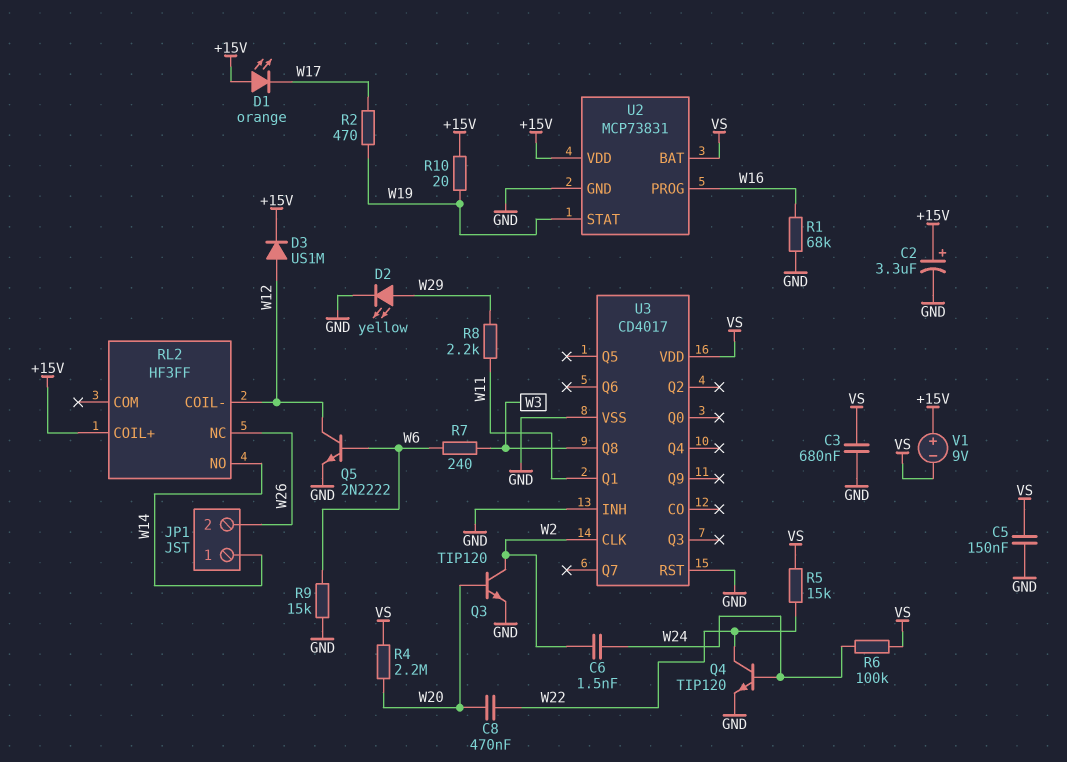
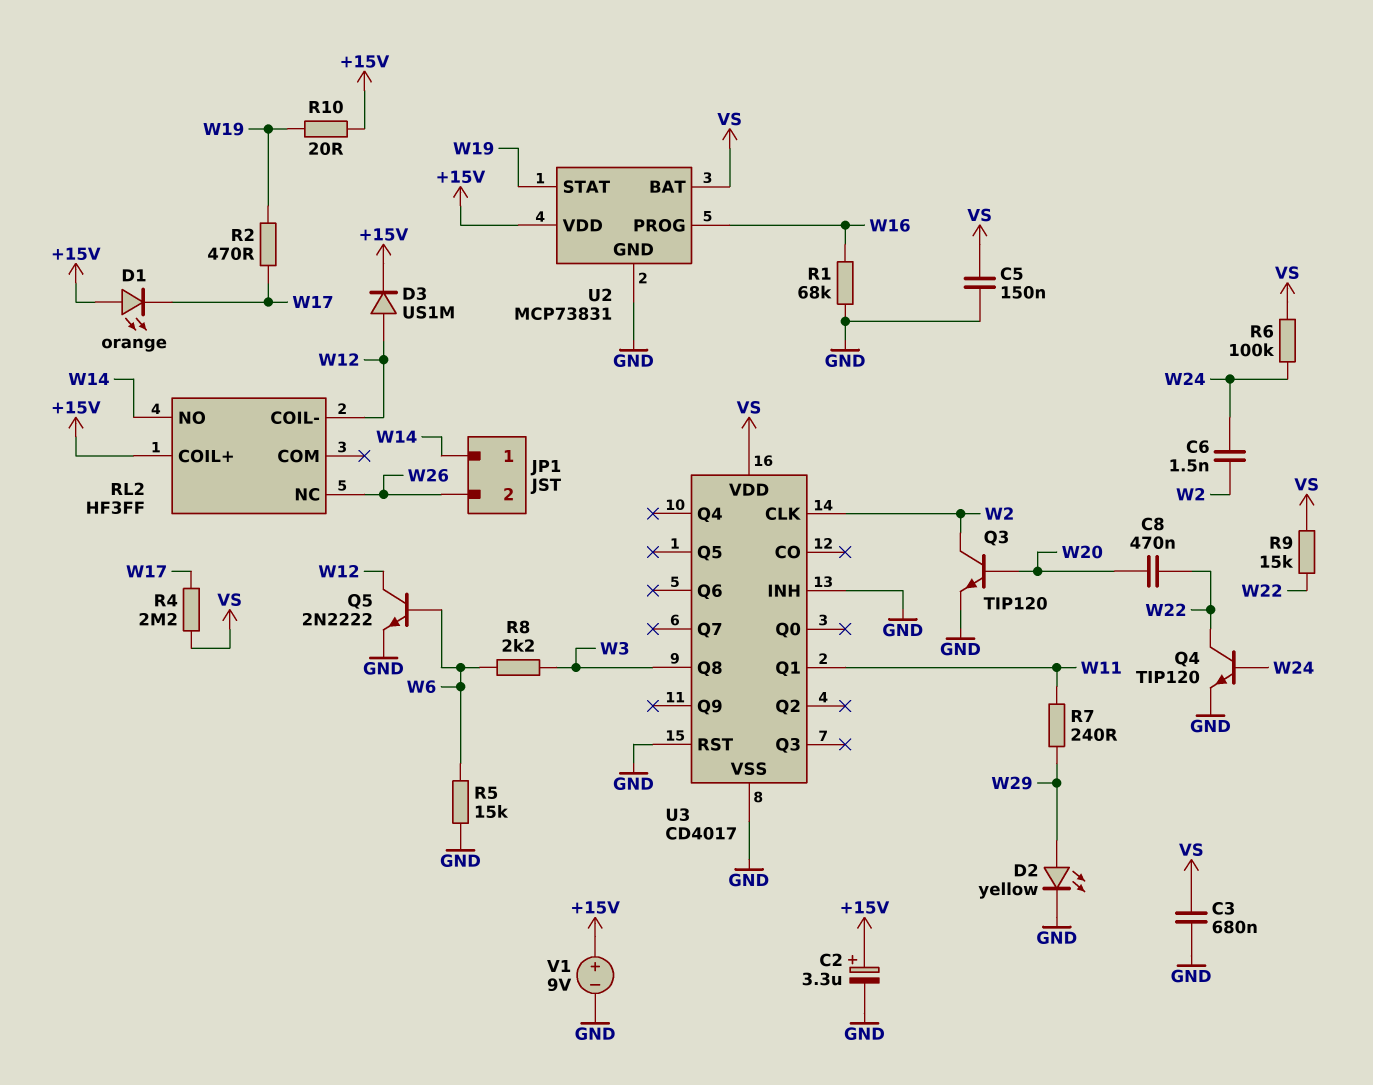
R4: 2.2M (VS, W20) -> 2.2M (VS, W17)
R5: 15k (VS, W22) -> 15k (GND, W6)
R7: 240 (W3, W6) -> 240 (W11, W29)
R8: 2.2k (W11, W29) -> 2.2k (W3, W6)
R9: 15k (GND, W6) -> 15k (VS, W22)
V1: 9V (plus +15V, minus VS) -> 9V (plus +15V, minus GND)

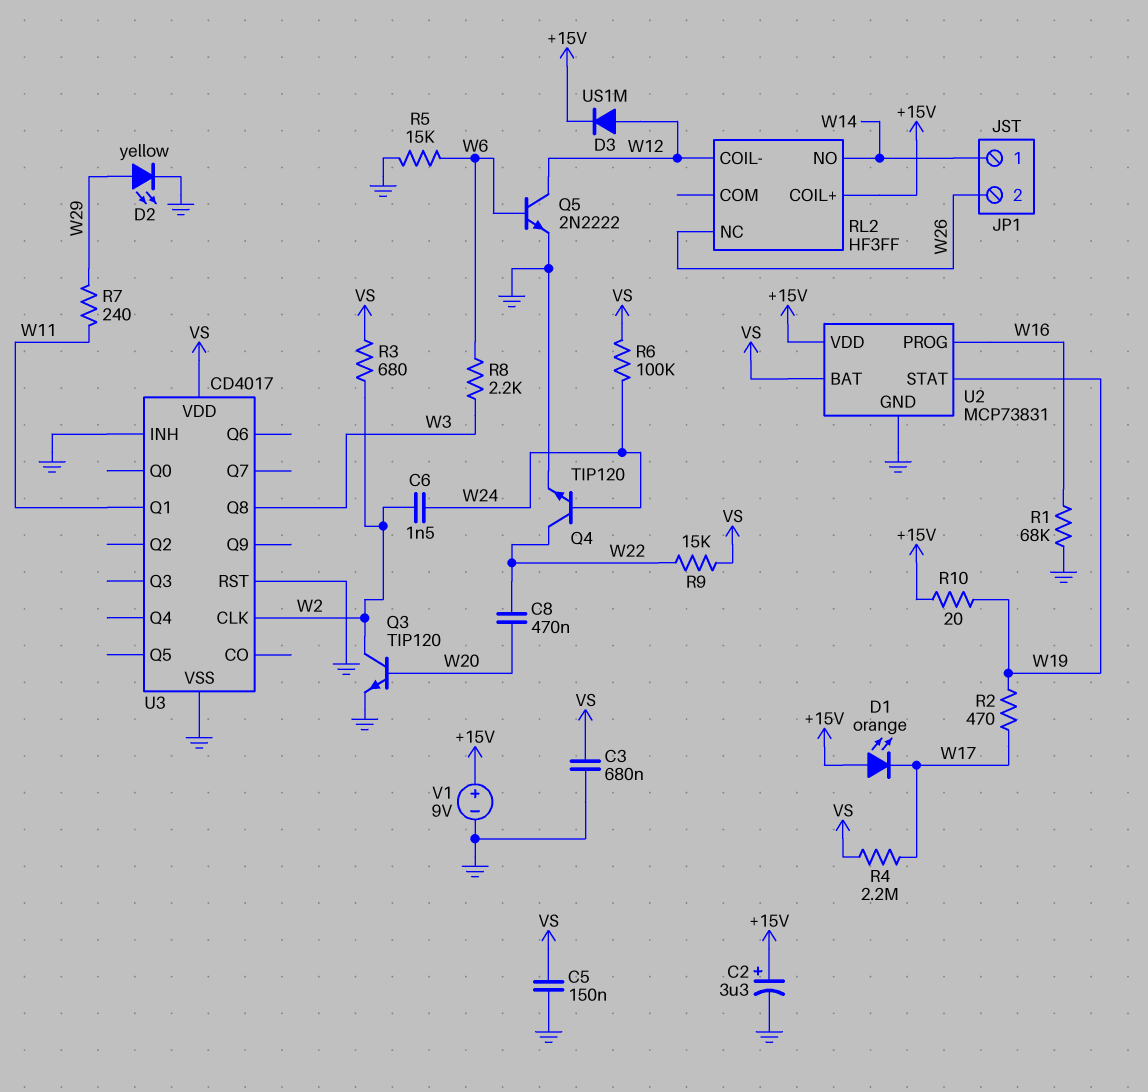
R3: none -> 680 (VS, W2)

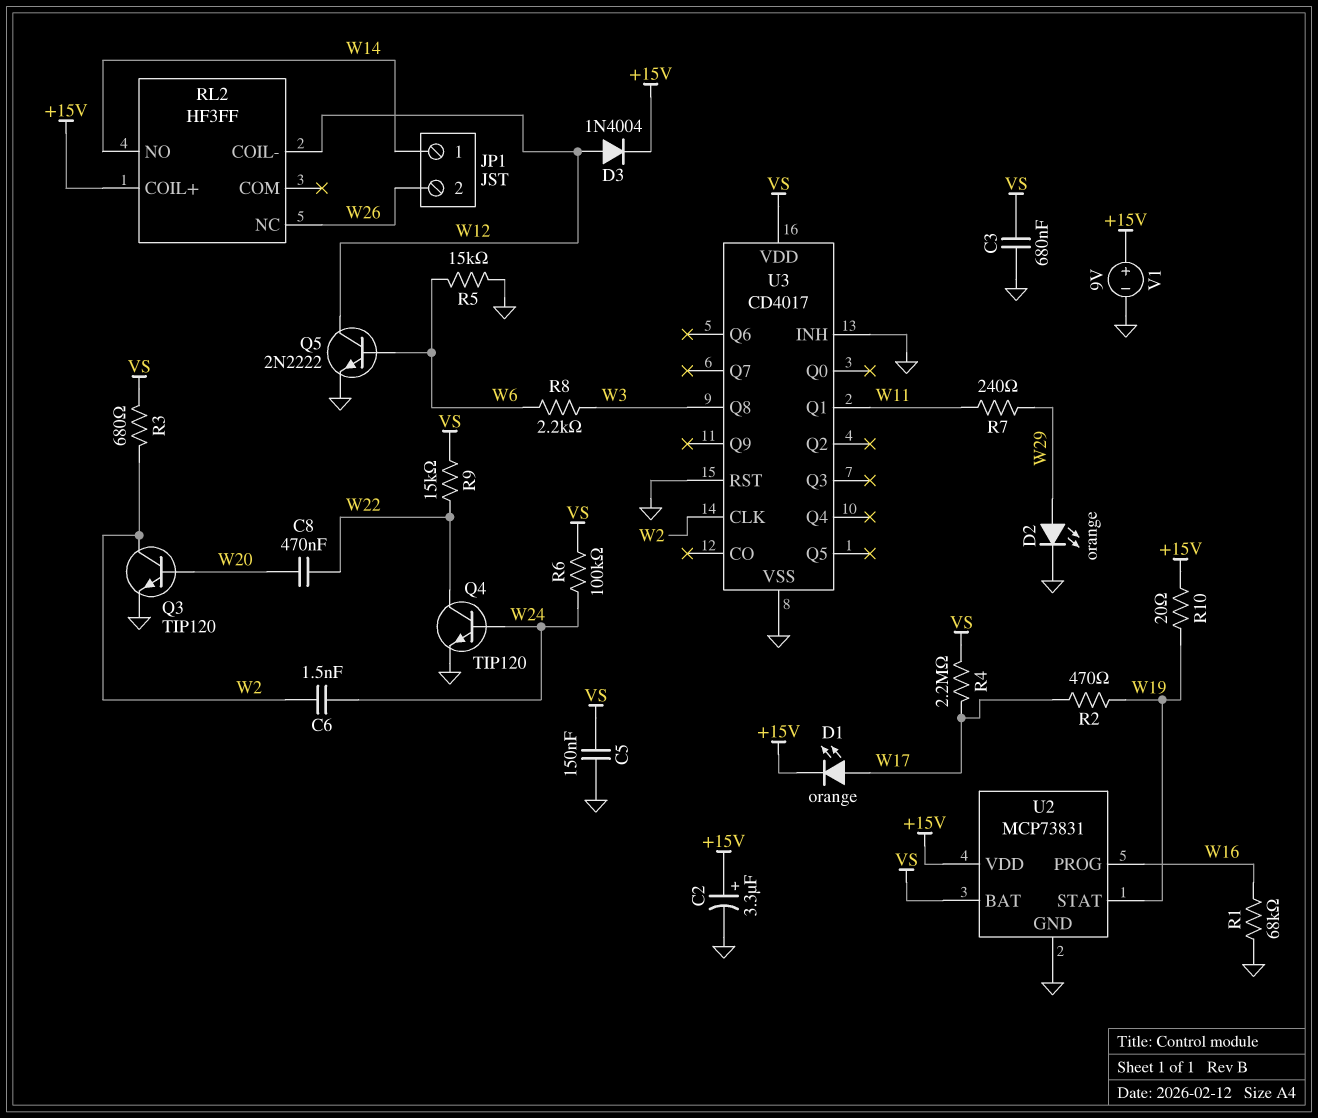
D1: LED orange (A +15V, K W17) -> LED orange (A W17, K +15V)
D2: LED yellow (A W29, K GND) -> LED orange (A W29, K GND)
D3: diode US1M (A W12, K +15V) -> diode 1N4004 (A W12, K +15V)

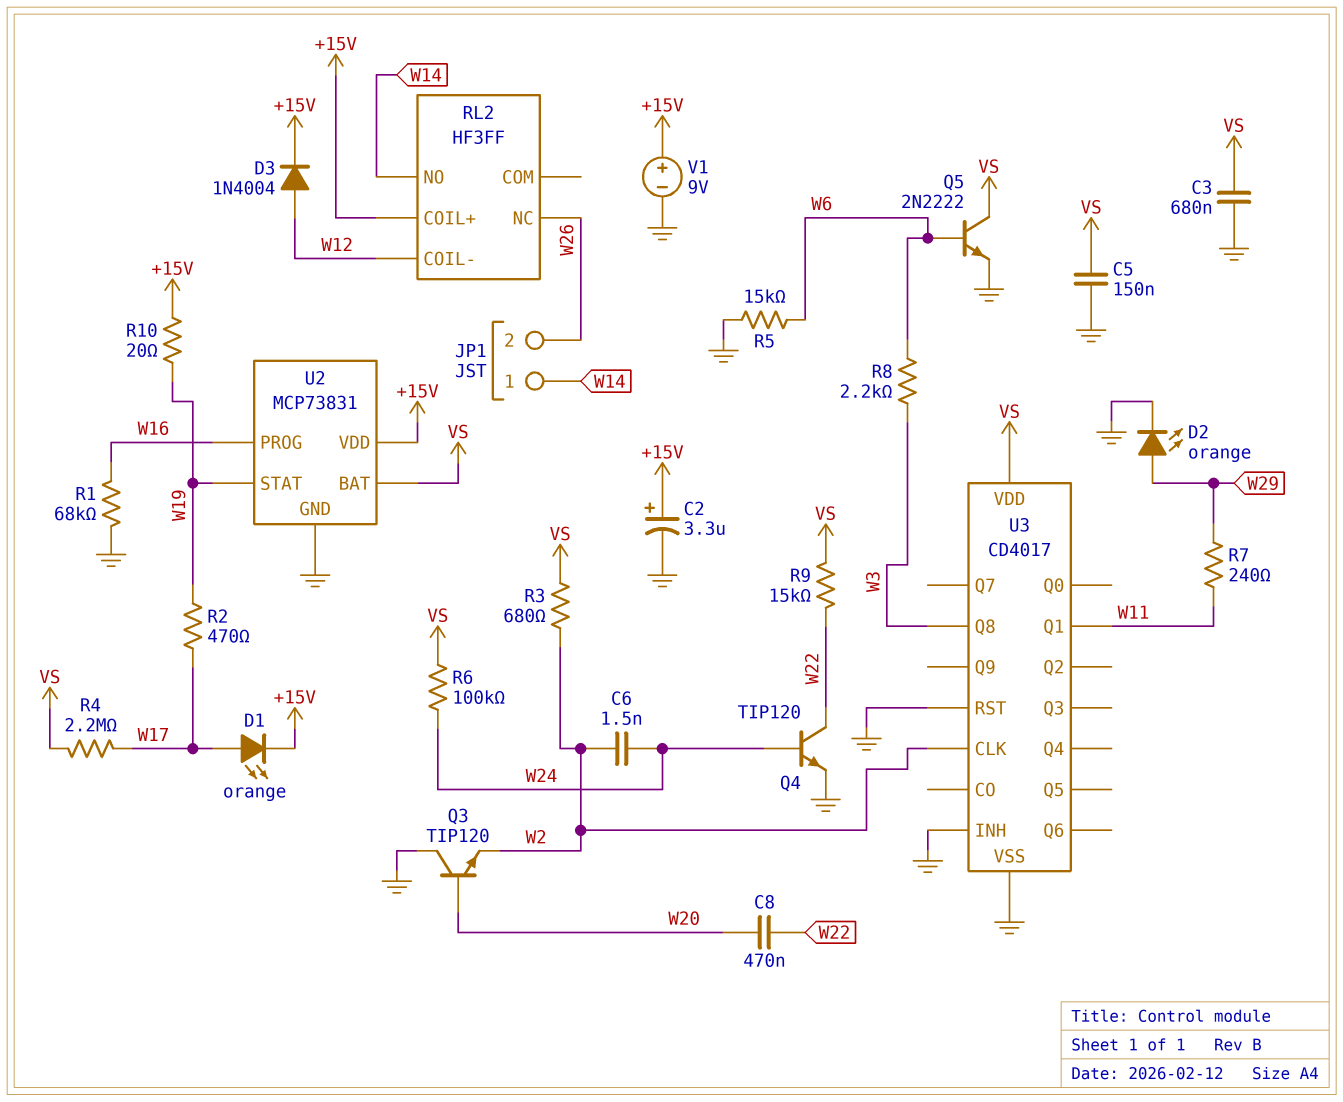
Q3: NPN TIP120 (B W20, C W2, E GND) -> NPN TIP120 (B W20, C GND, E W2)
Q5: NPN 2N2222 (B W6, C W12, E GND) -> NPN 2N2222 (B W6, C VS, E GND)

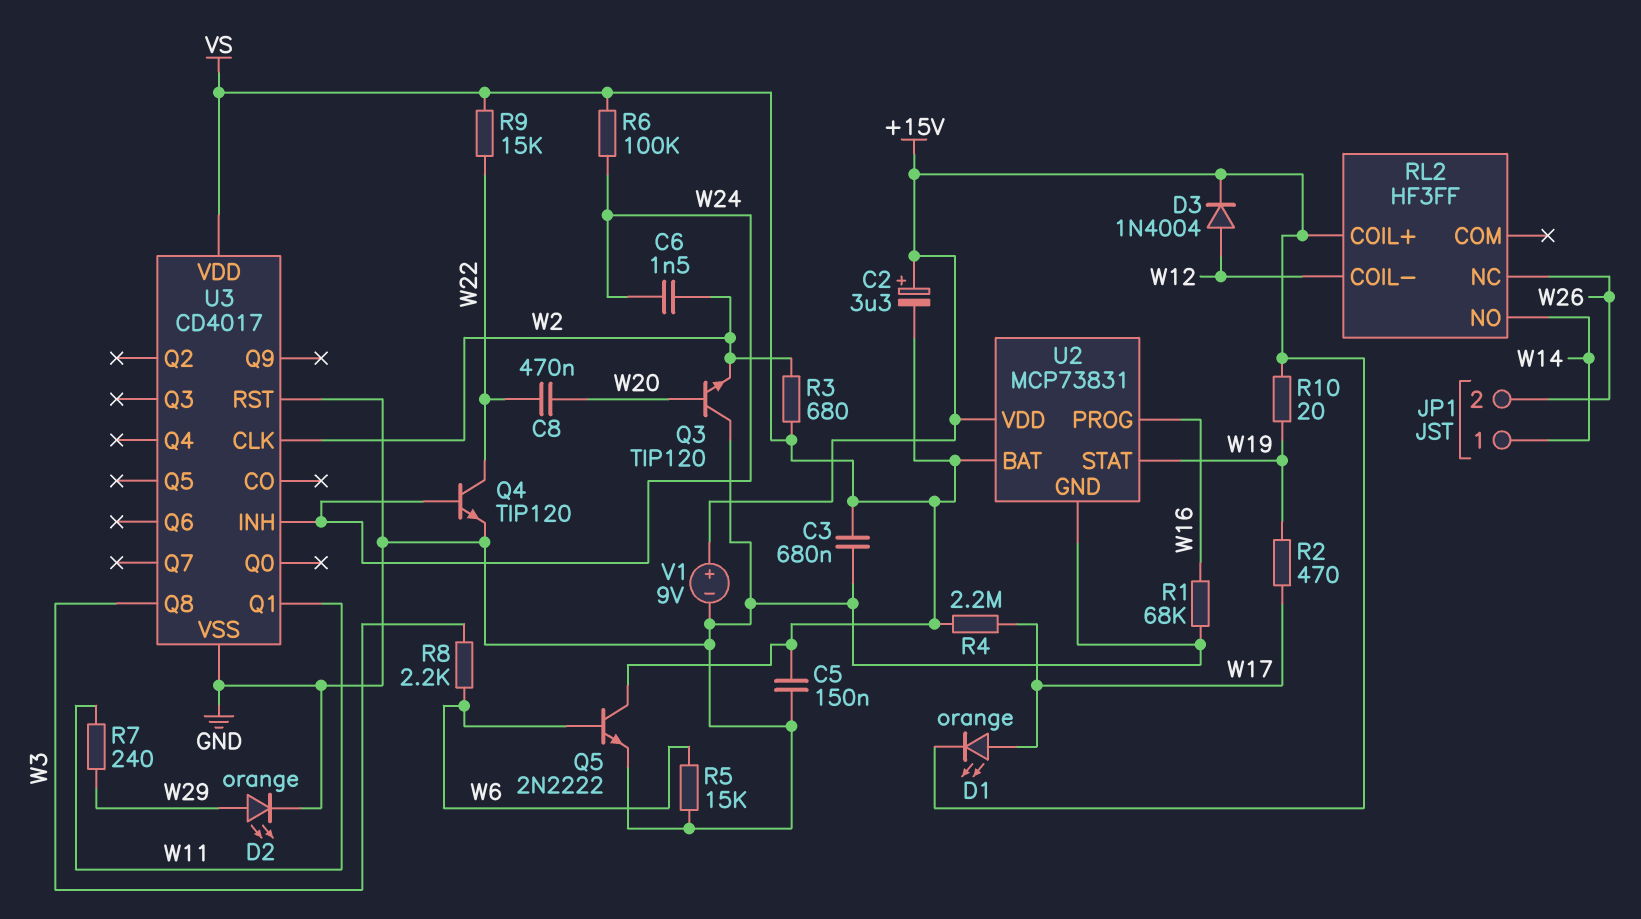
C2: 3.3uF (plus +15V, minus GND) -> 3.3uF (plus +15V, minus VS)
U3 pin INH: GND -> W24

